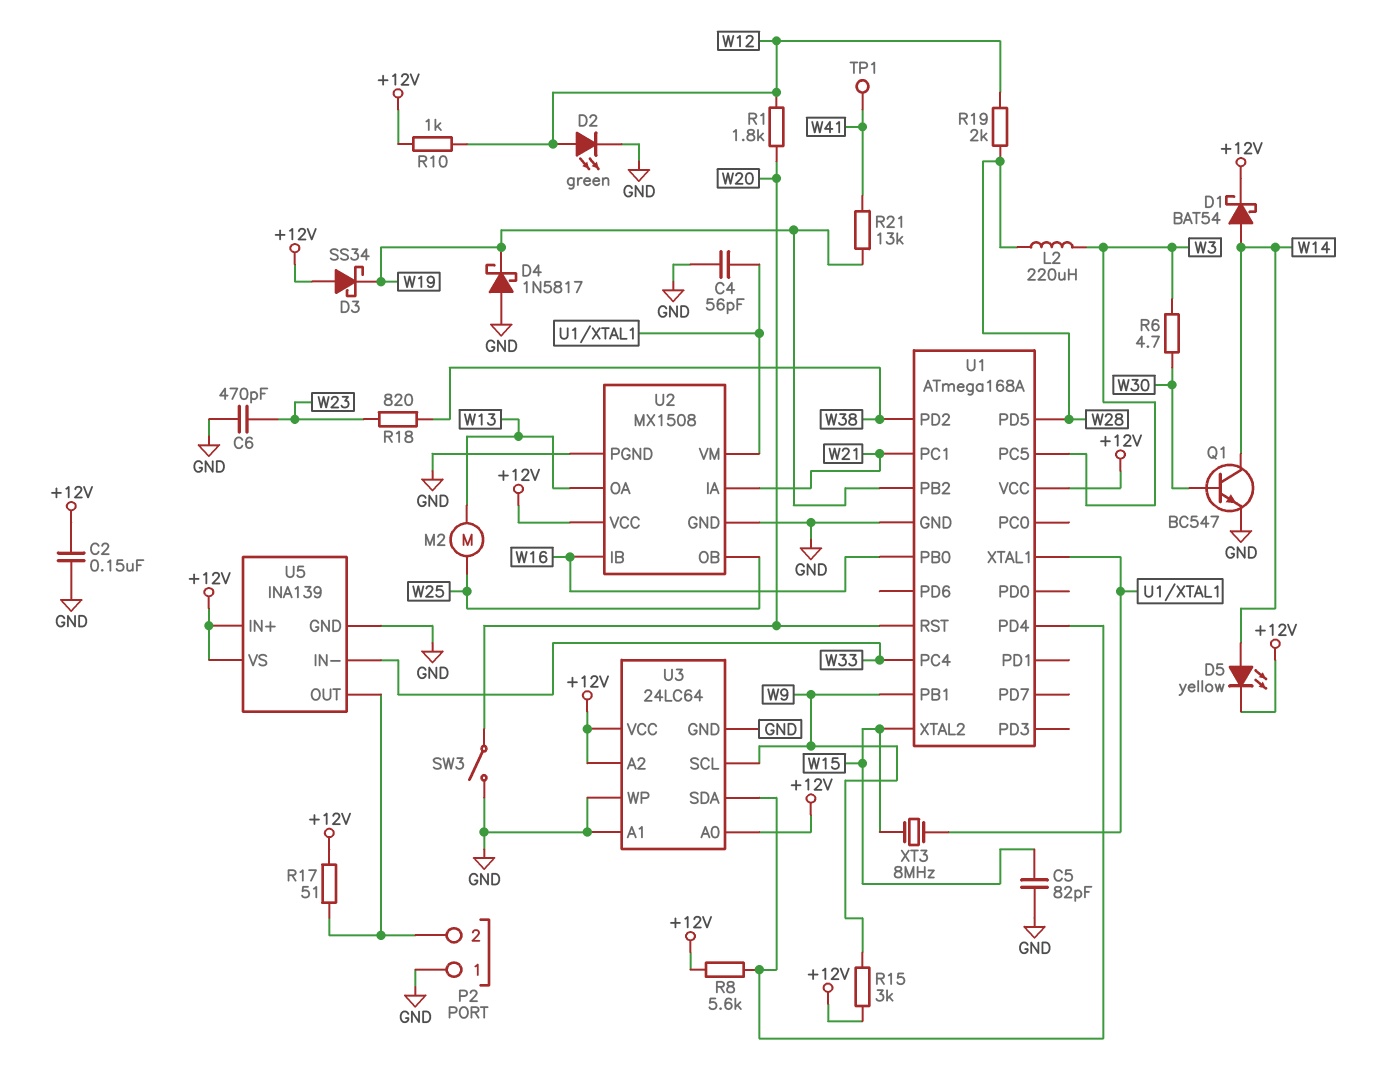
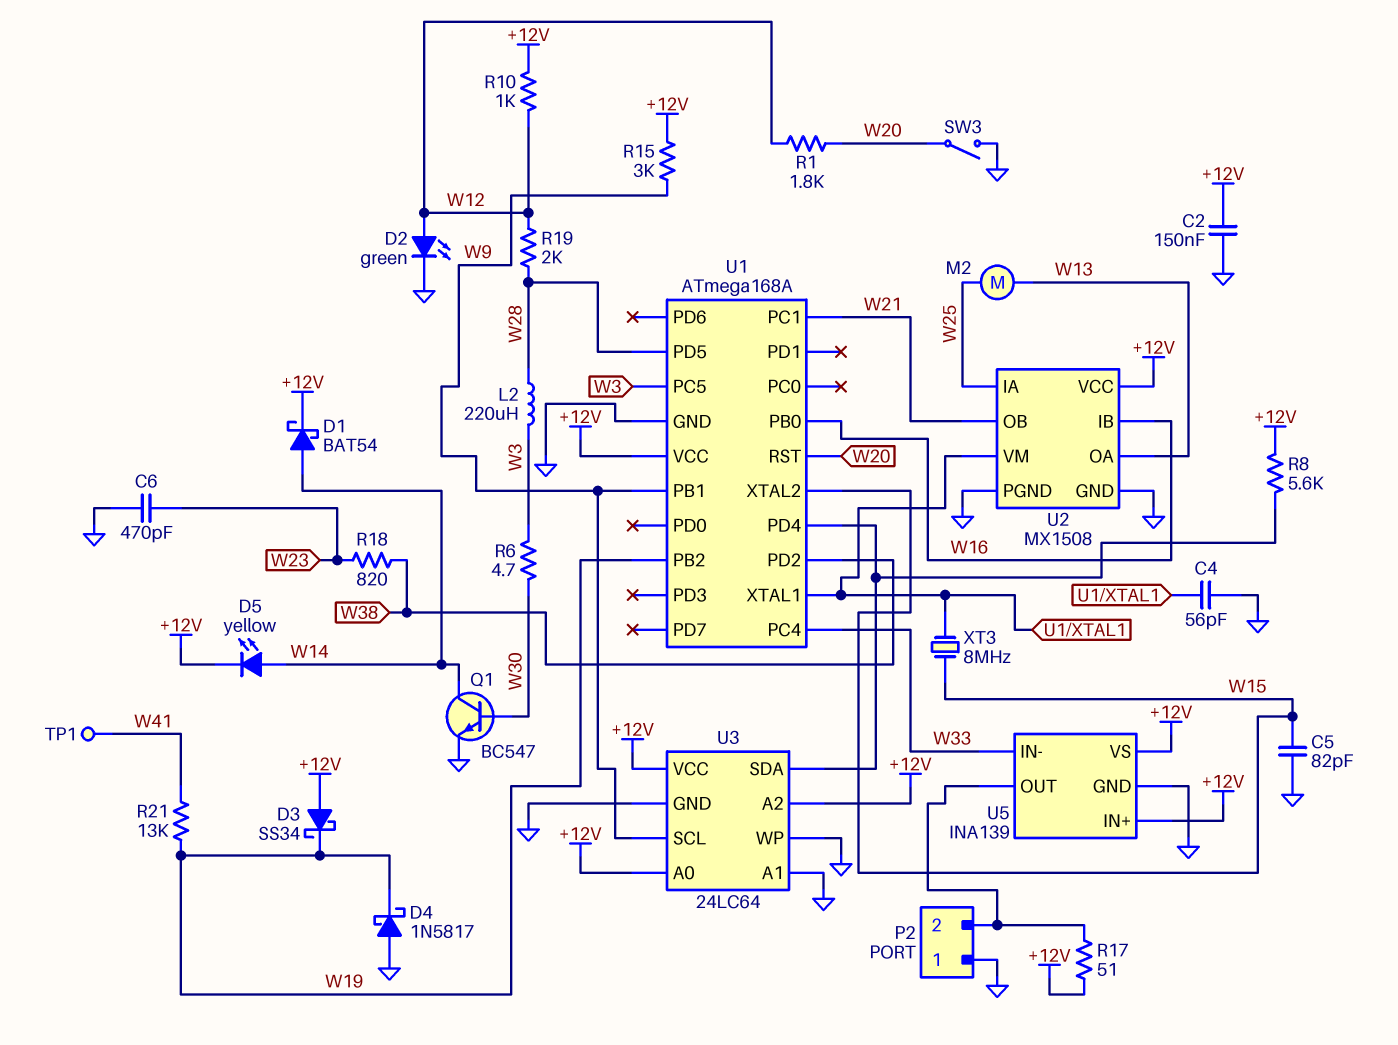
U2 pin IA: W21 -> W25
U2 pin OB: W25 -> W21

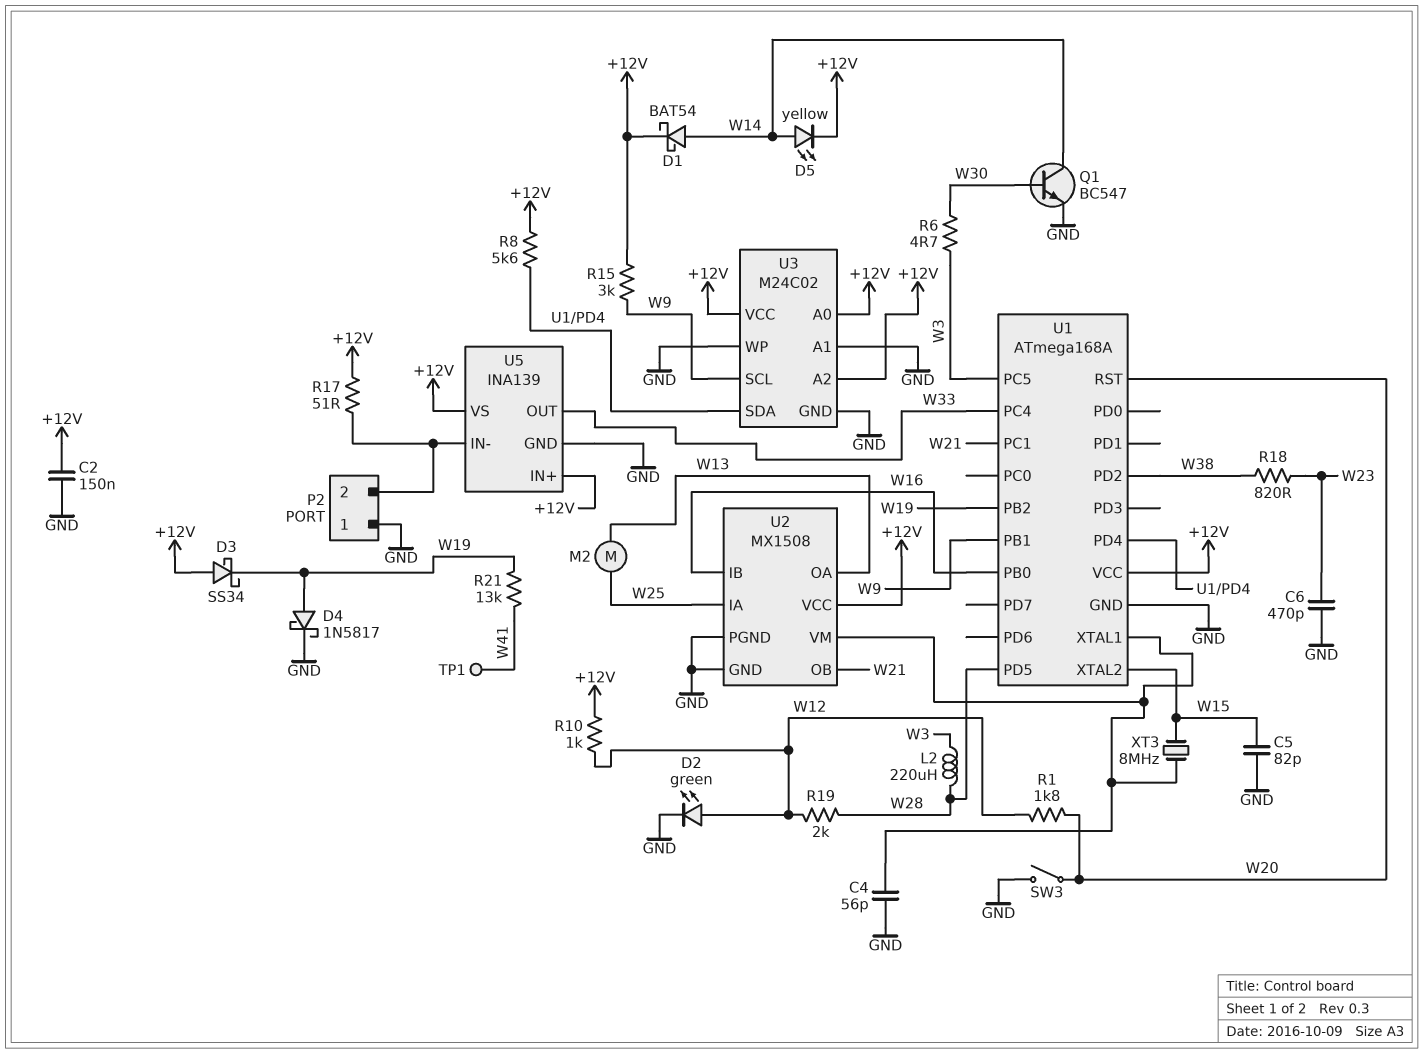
D4: schottky 1N5817 (A GND, K W19) -> schottky 1N5817 (A W19, K GND)
U3: 24LC64 -> M24C02
U5 pin IN-: W33 -> P2/2
U5 pin OUT: P2/2 -> W33

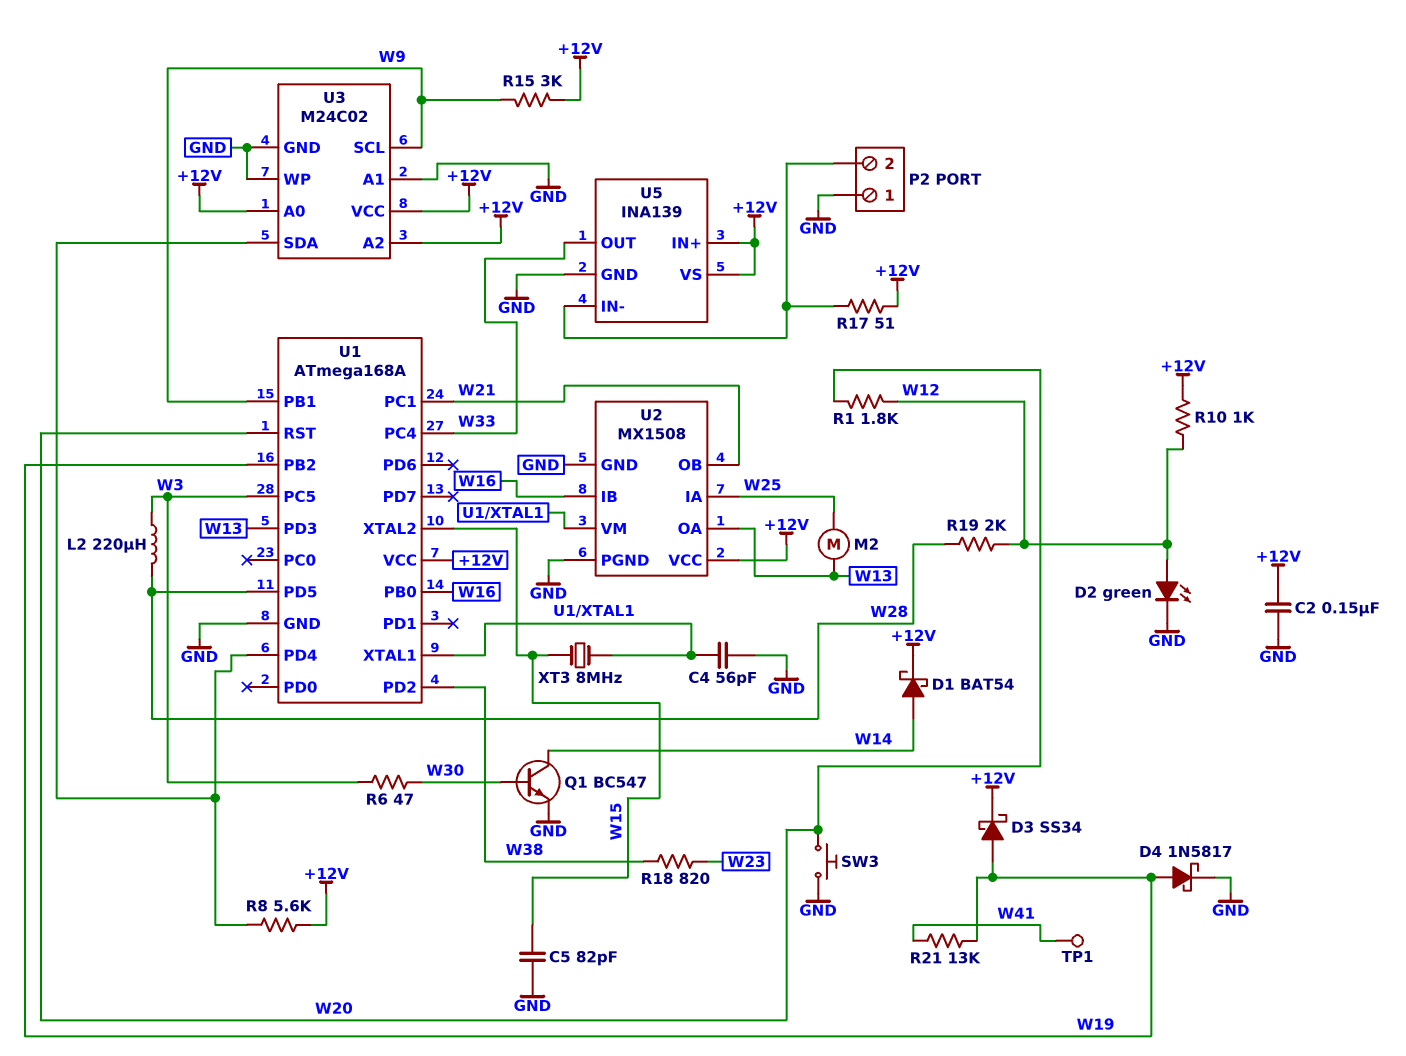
C6: 470pF (GND, W23) -> none
D3: schottky SS34 (A +12V, K W19) -> schottky SS34 (A W19, K +12V)
D5: LED yellow (A W14, K +12V) -> none
R6: 4.7 (W3, W30) -> 47 (W3, W30)
SW3: switch (GND, W20) -> button (GND, W20)
U1 pin PD3: none -> W13

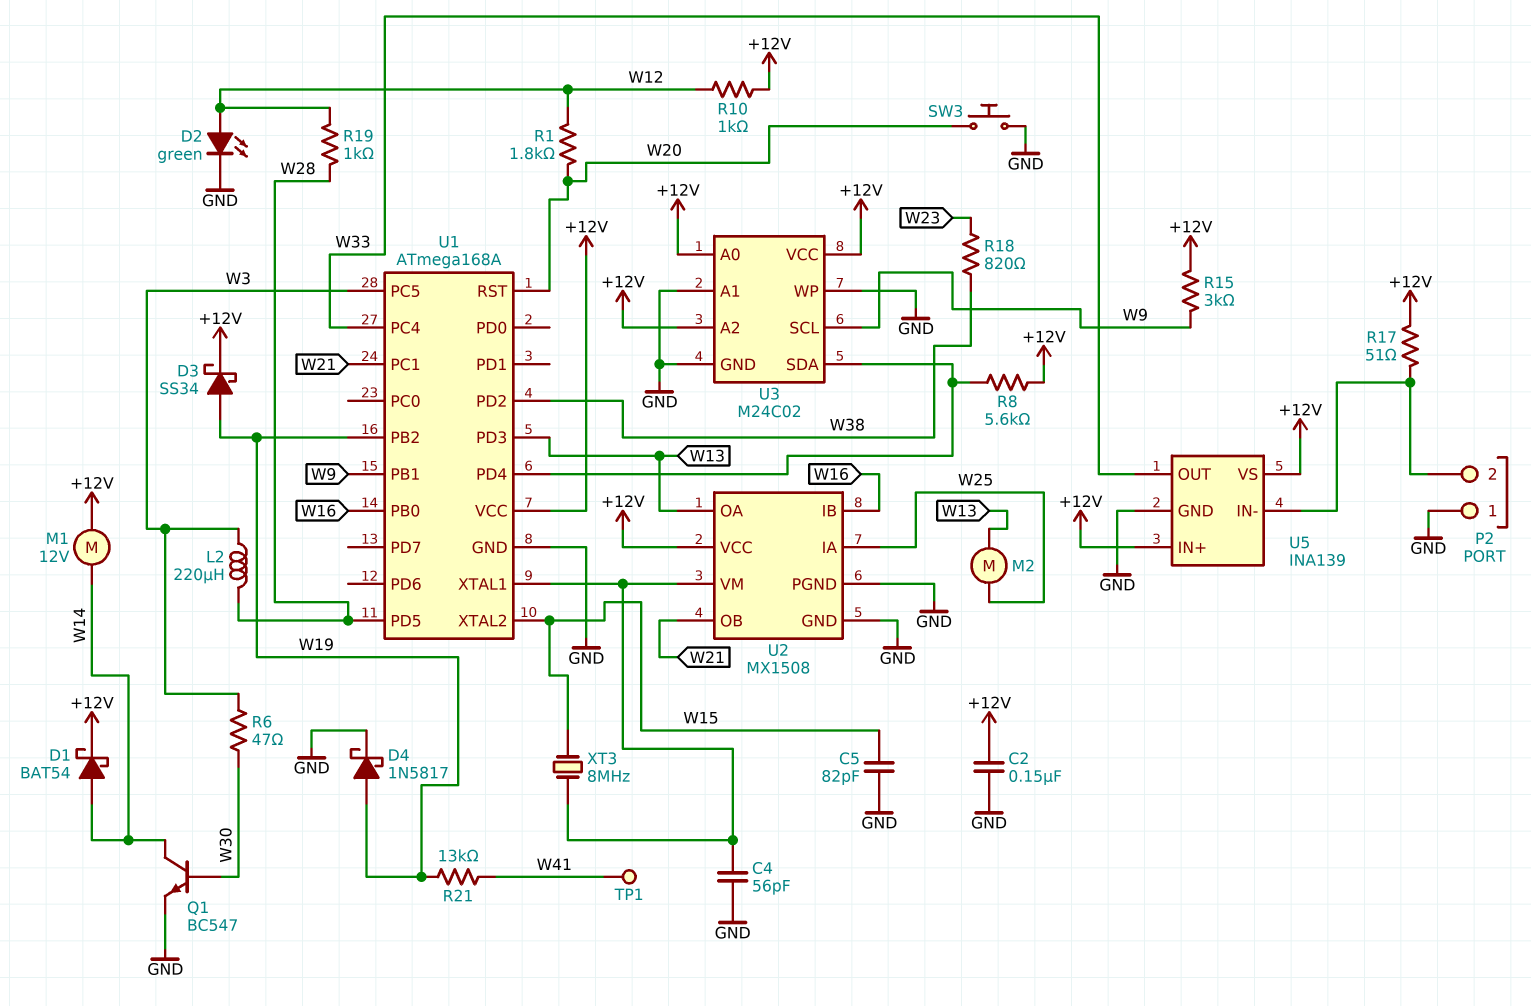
M1: none -> motor 12V (+12V, W14)
R19: 2k (W12, W28) -> 1k (W12, W28)

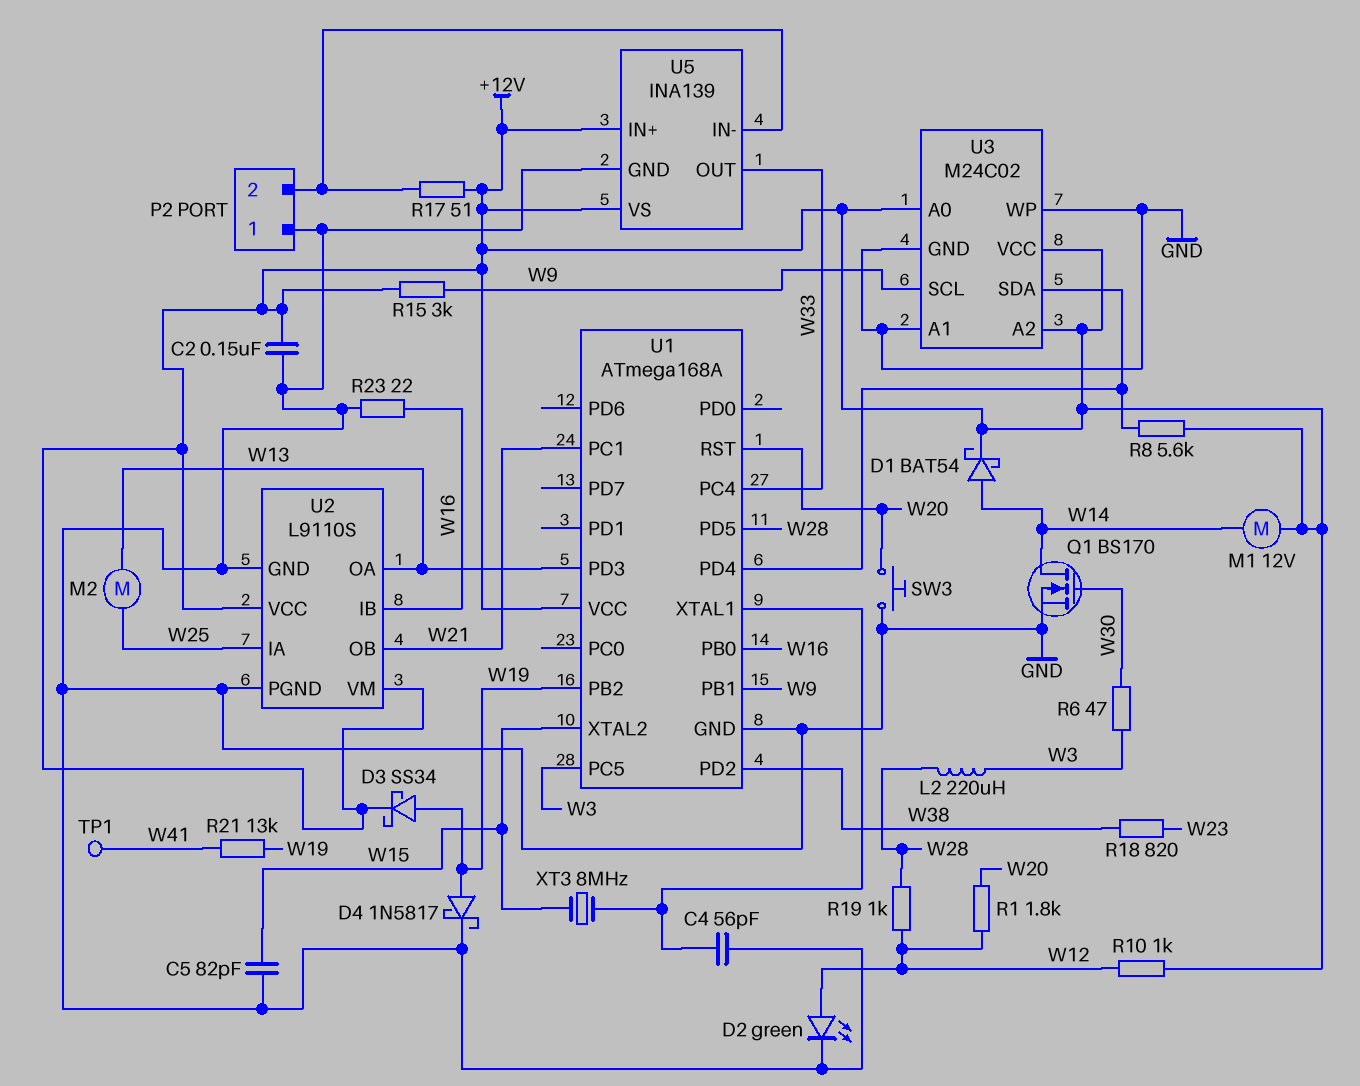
Q1: NPN BC547 (B W30, C W14, E GND) -> NMOS BS170 (G W30, D W14, S GND)
R23: none -> 22 (GND, W16)
U2: MX1508 -> L9110S
U2 pin VM: U1/XTAL1 -> +12V

